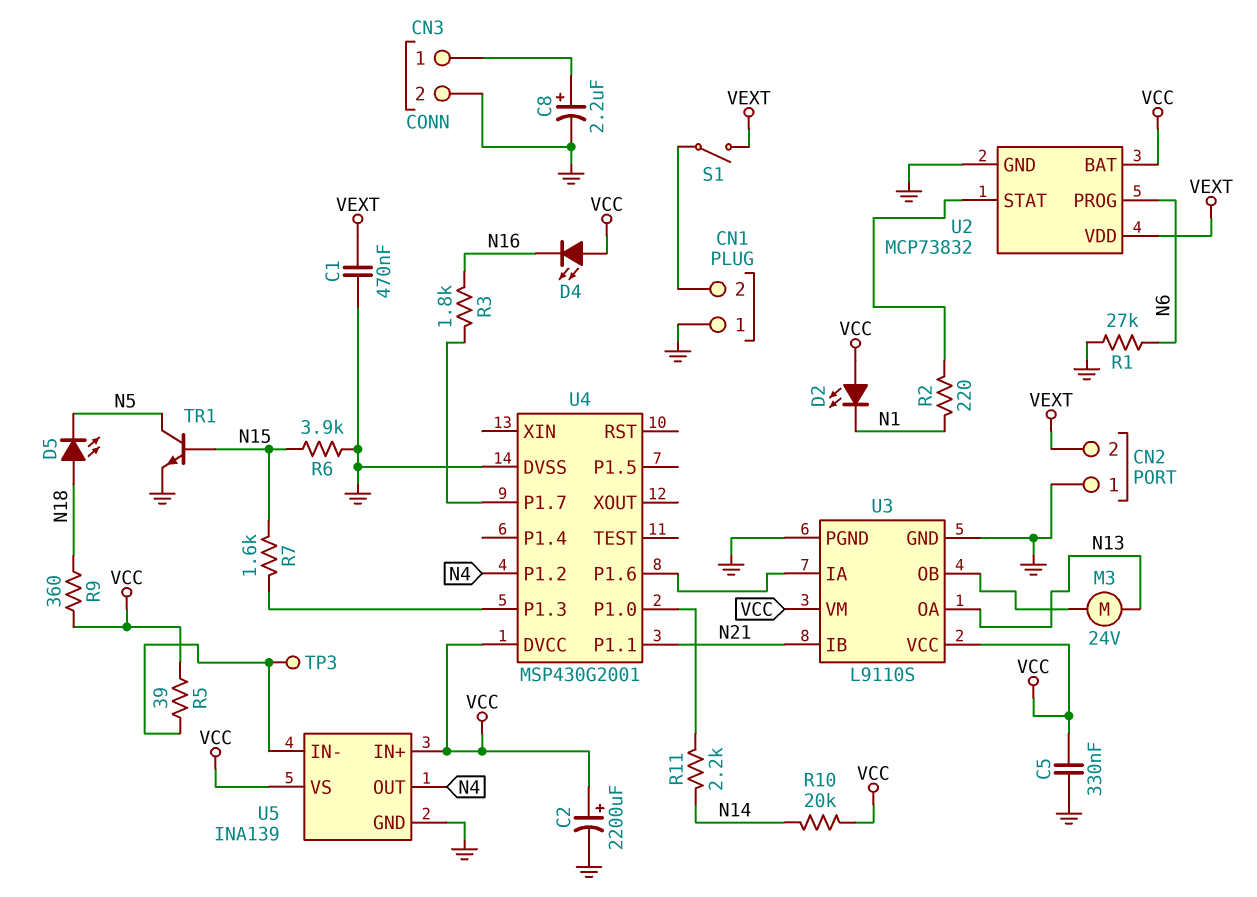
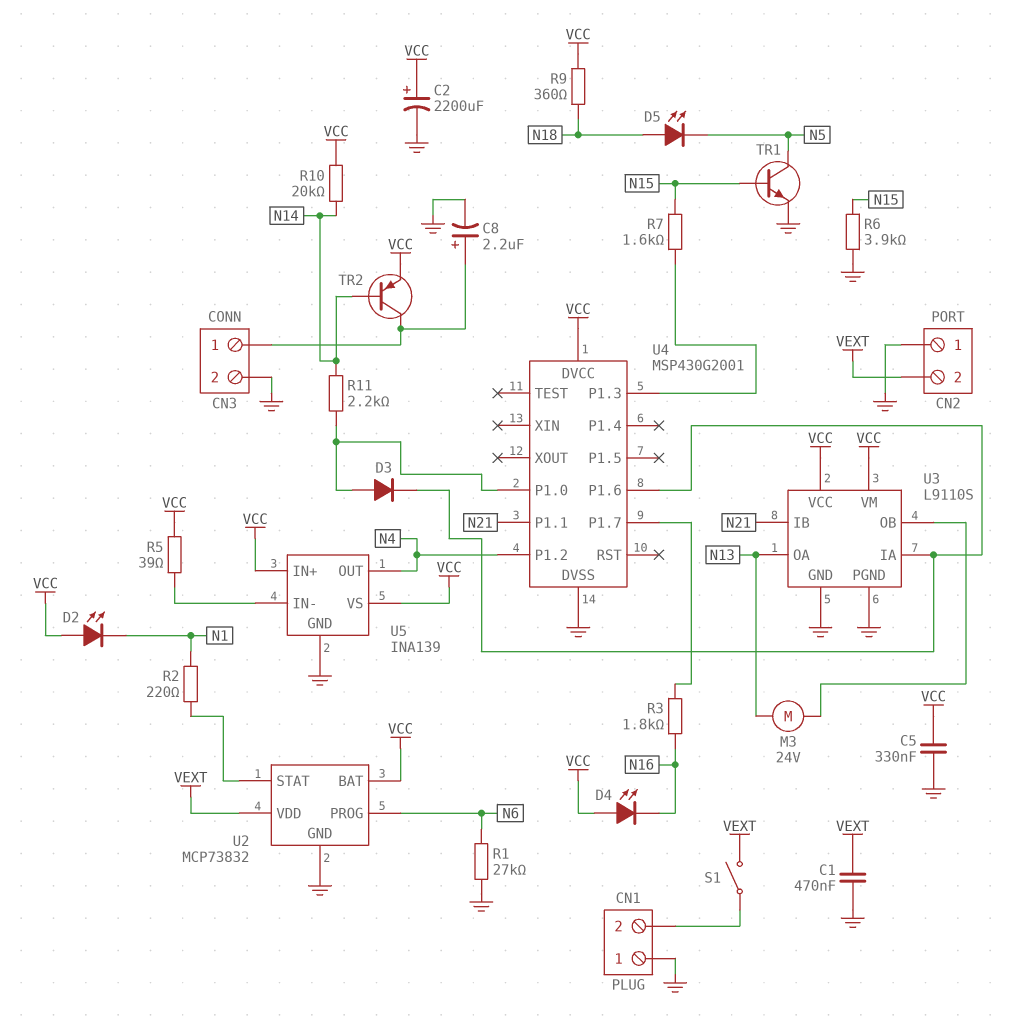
D3: none -> diode (A U4/P1.0, K U3/IA)
TP3: test point (U5/IN-) -> none
TR2: none -> PNP (B N14, C CN3/1, E VCC)

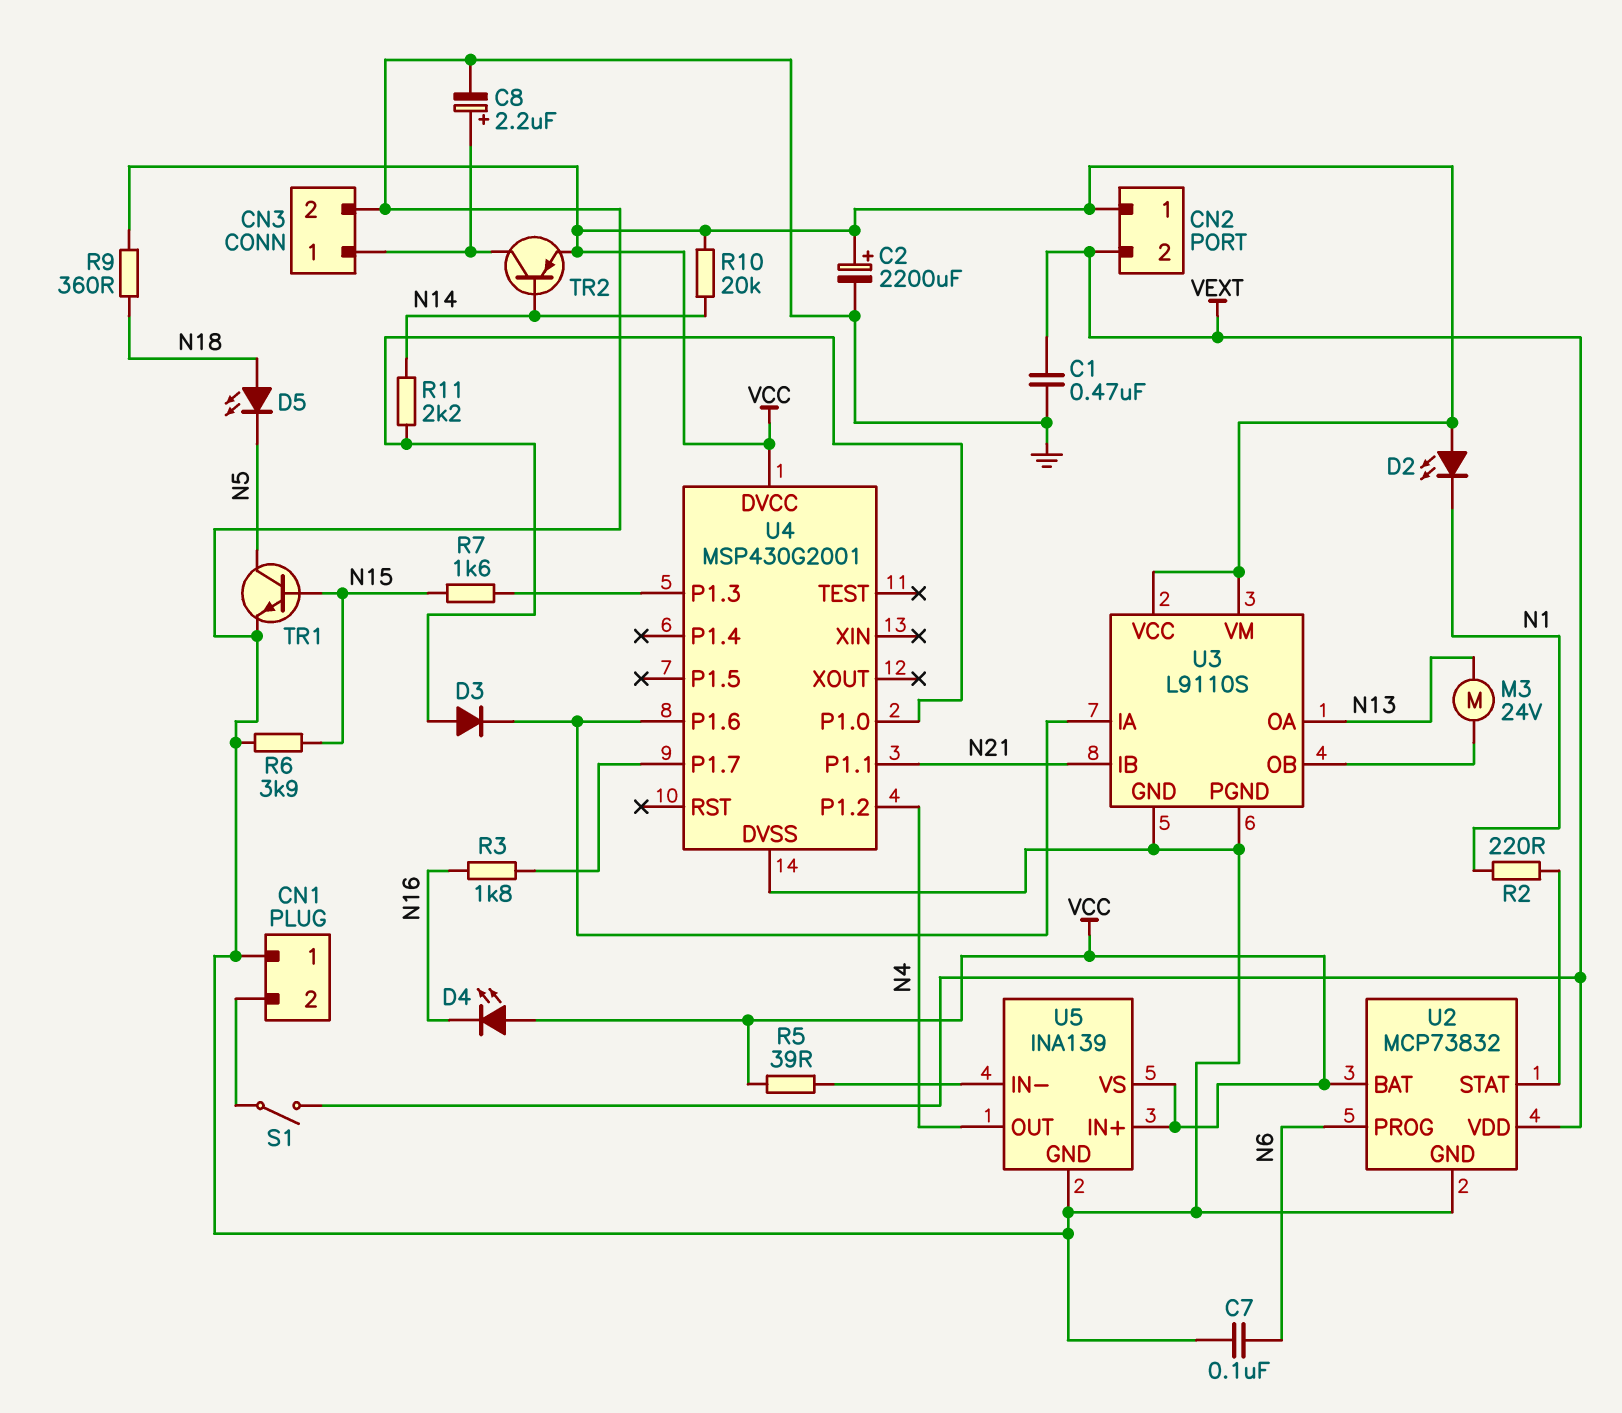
C5: 330nF (GND, VCC) -> none
C7: none -> 100nF (GND, N6)
CN2 pin 1: GND -> VCC
R1: 27k (GND, N6) -> none

